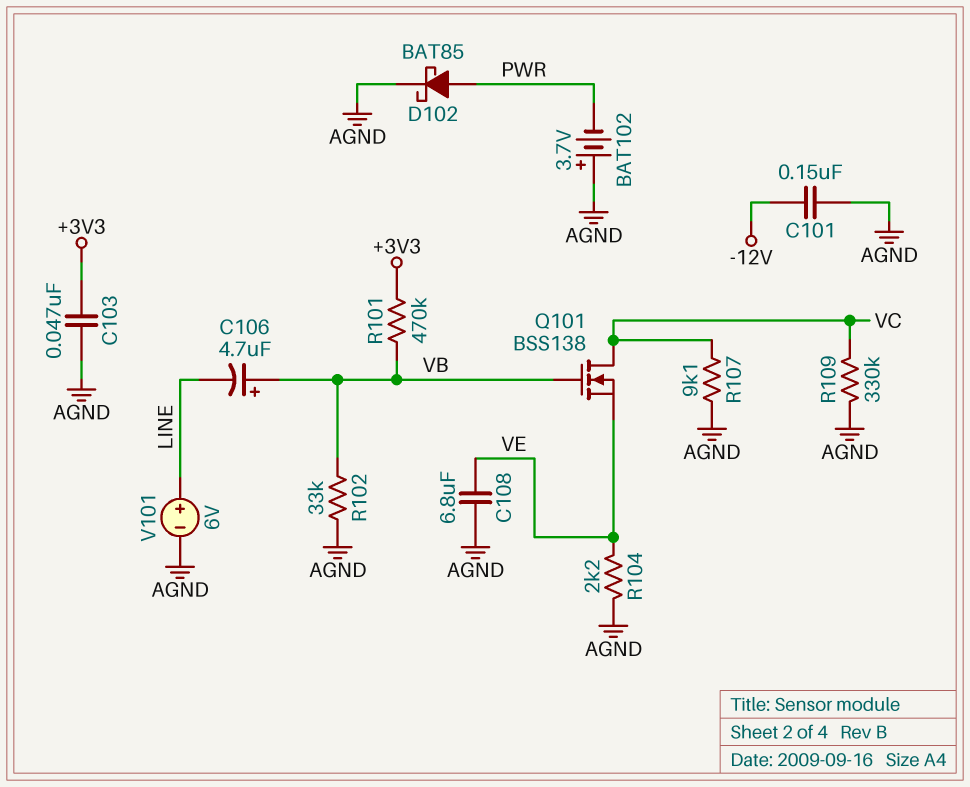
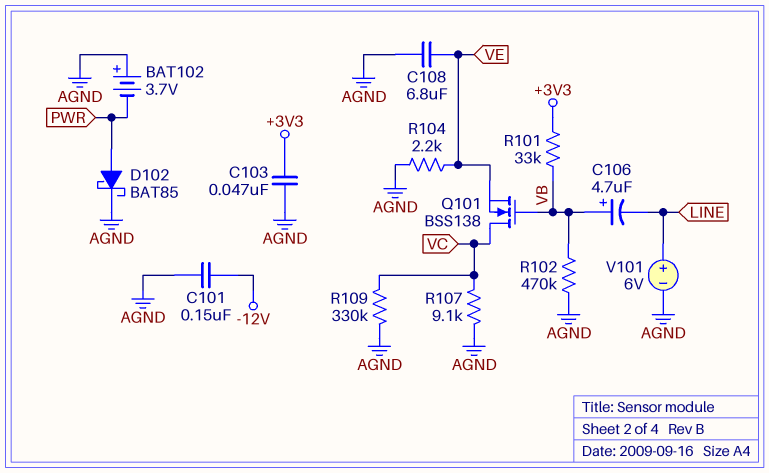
R101: 470k (+3V3, VB) -> 33k (+3V3, VB)
R102: 33k (AGND, VB) -> 470k (AGND, VB)

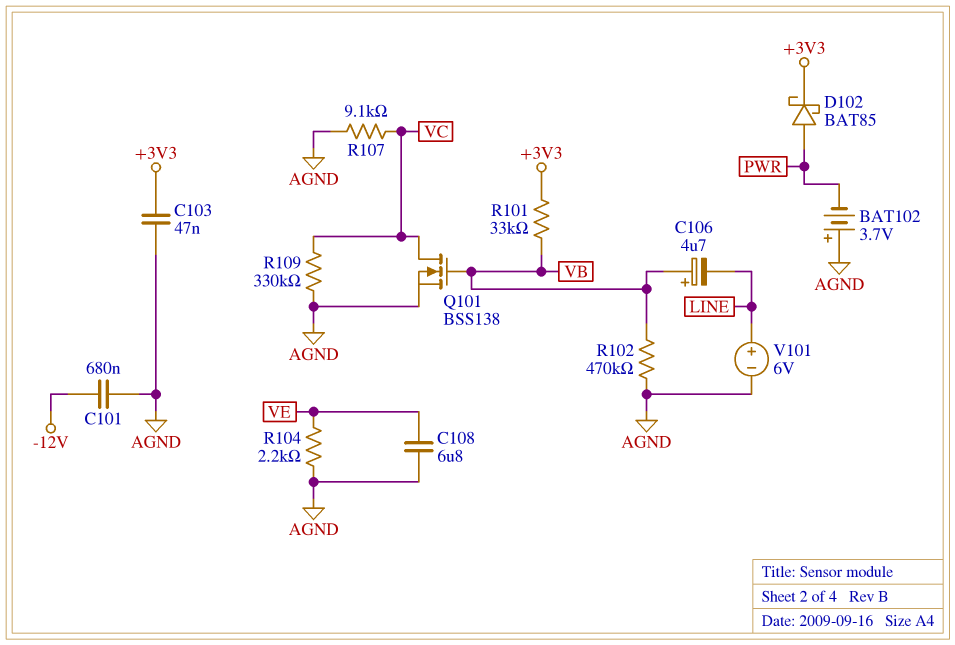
C101: 150nF (-12V, AGND) -> 680nF (-12V, AGND)
D102: schottky BAT85 (A PWR, K AGND) -> schottky BAT85 (A PWR, K +3V3)
Q101: NMOS BSS138 (G VB, D VC, S VE) -> NMOS BSS138 (G VB, D VC, S AGND)

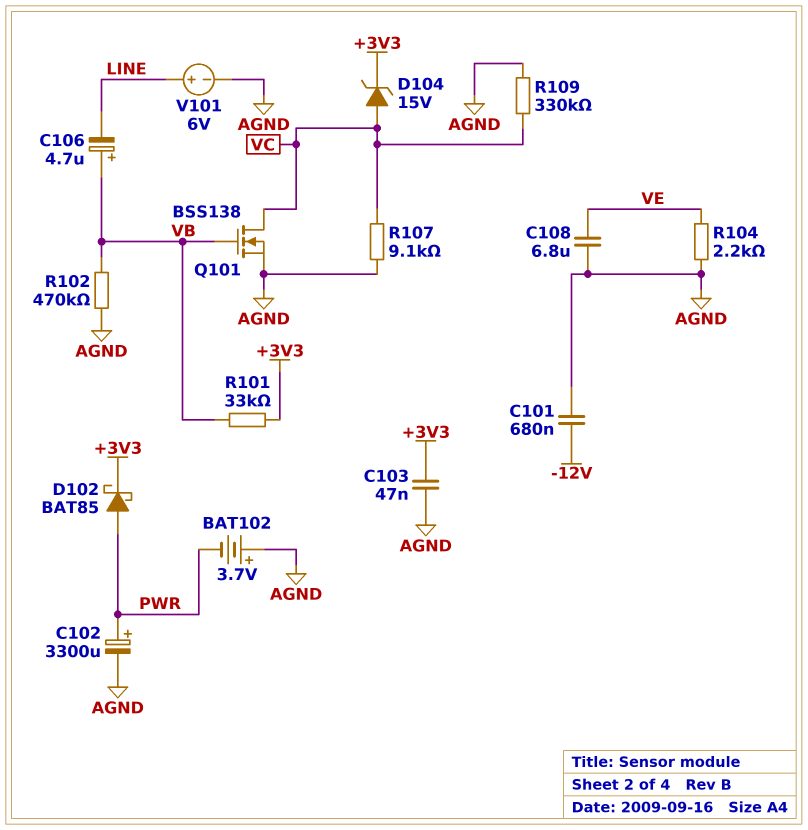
C102: none -> 3300uF (plus PWR, minus AGND)
D104: none -> zener 15V (A VC, K +3V3)

